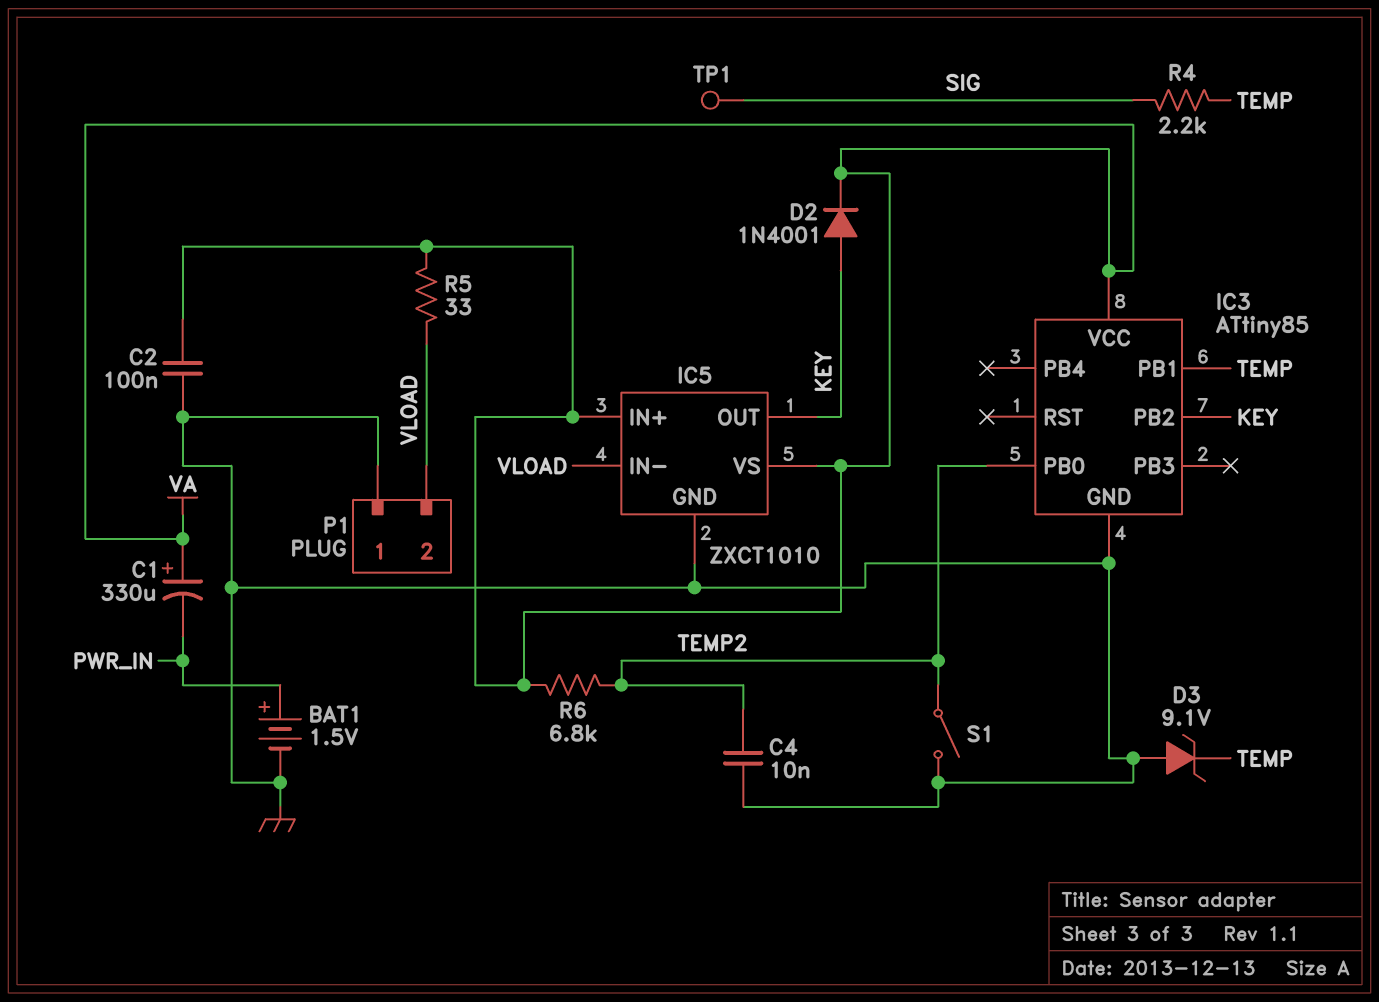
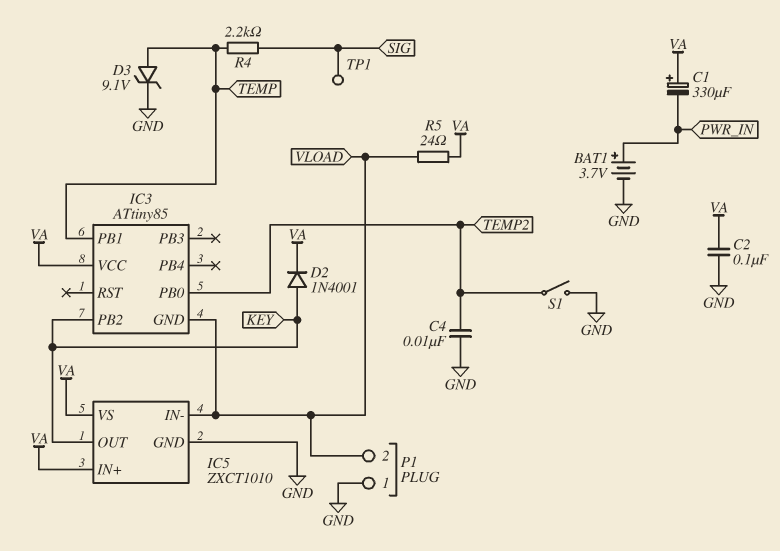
BAT1: 1.5V (plus PWR_IN, minus GND) -> 3.7V (plus PWR_IN, minus GND)
D3: zener 9.1V (A GND, K TEMP) -> zener 9.1V (A TEMP, K GND)
IC3 pin GND: GND -> VLOAD
R5: 33 (VA, VLOAD) -> 24 (VA, VLOAD)
R6: 6.8k (TEMP2, VA) -> none

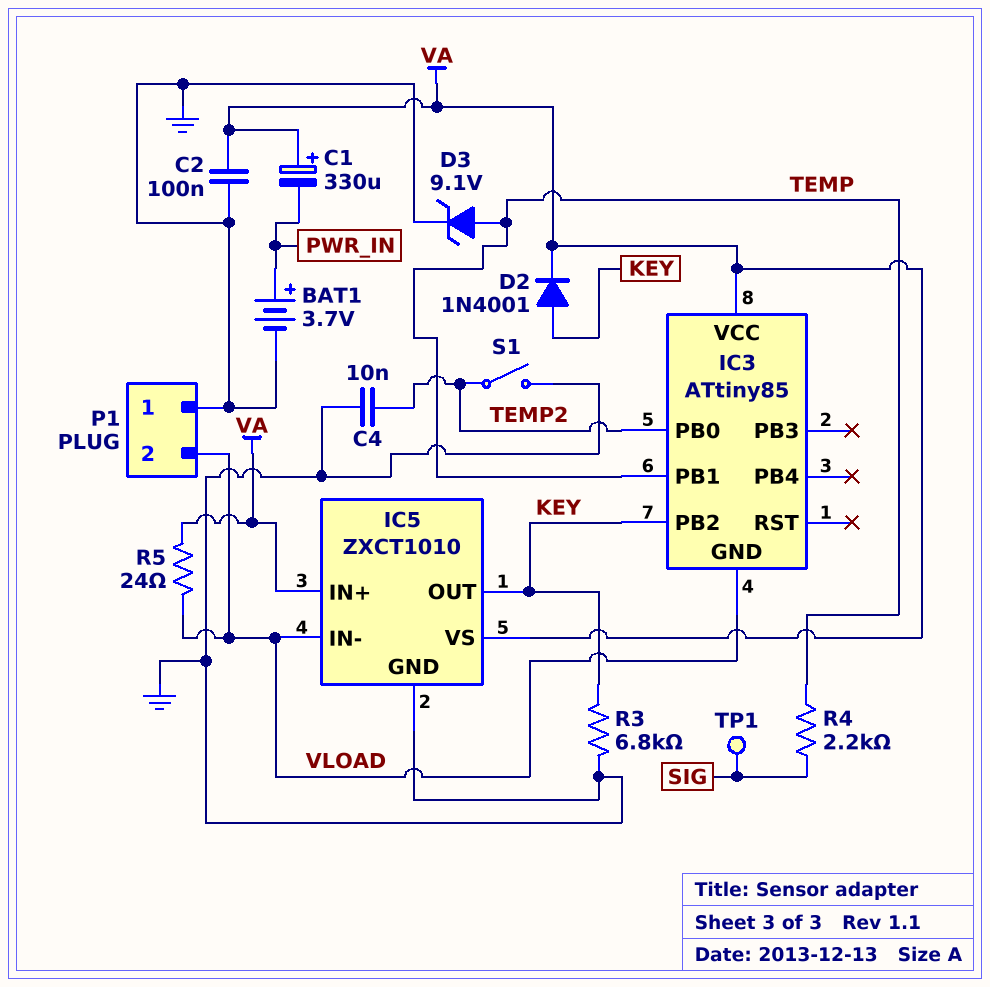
R3: none -> 6.8k (GND, KEY)

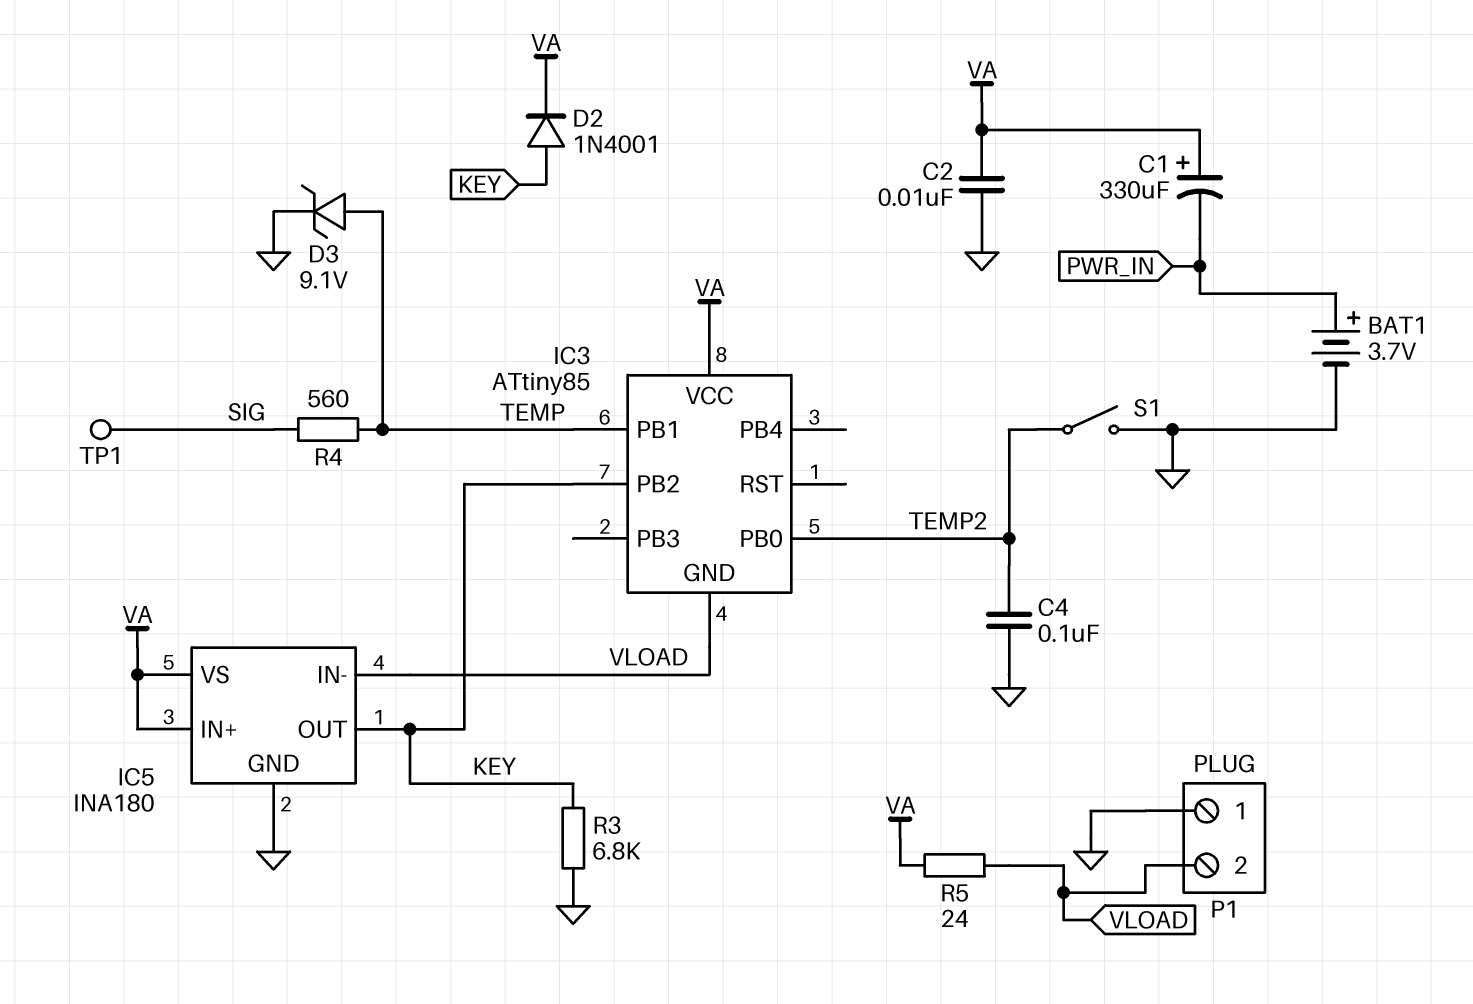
C2: 100nF (GND, VA) -> 10nF (GND, VA)
C4: 10nF (GND, TEMP2) -> 100nF (GND, TEMP2)
IC5: ZXCT1010 -> INA180
R4: 2.2k (SIG, TEMP) -> 560 (SIG, TEMP)

